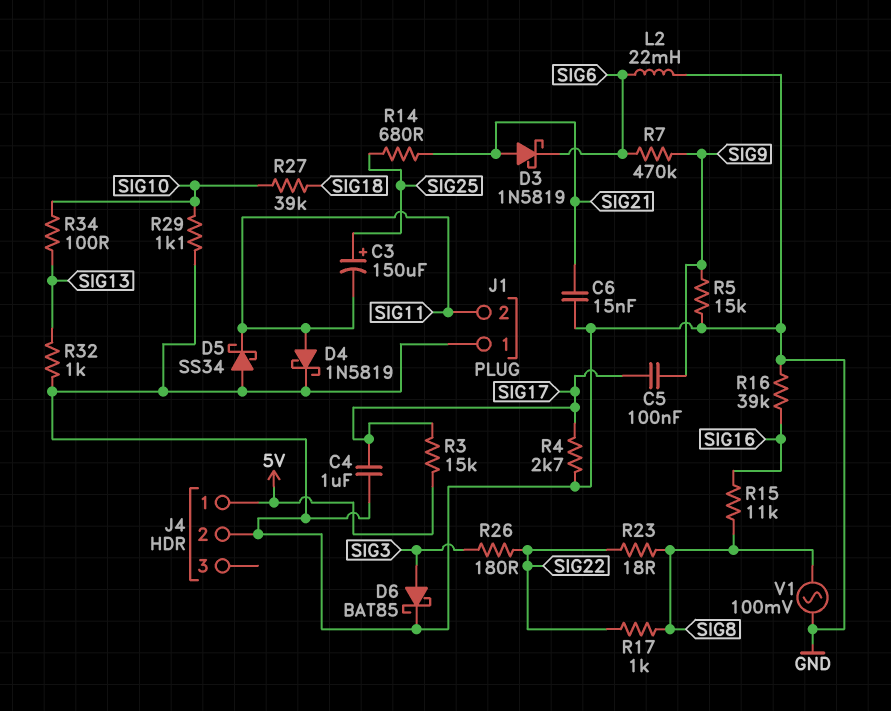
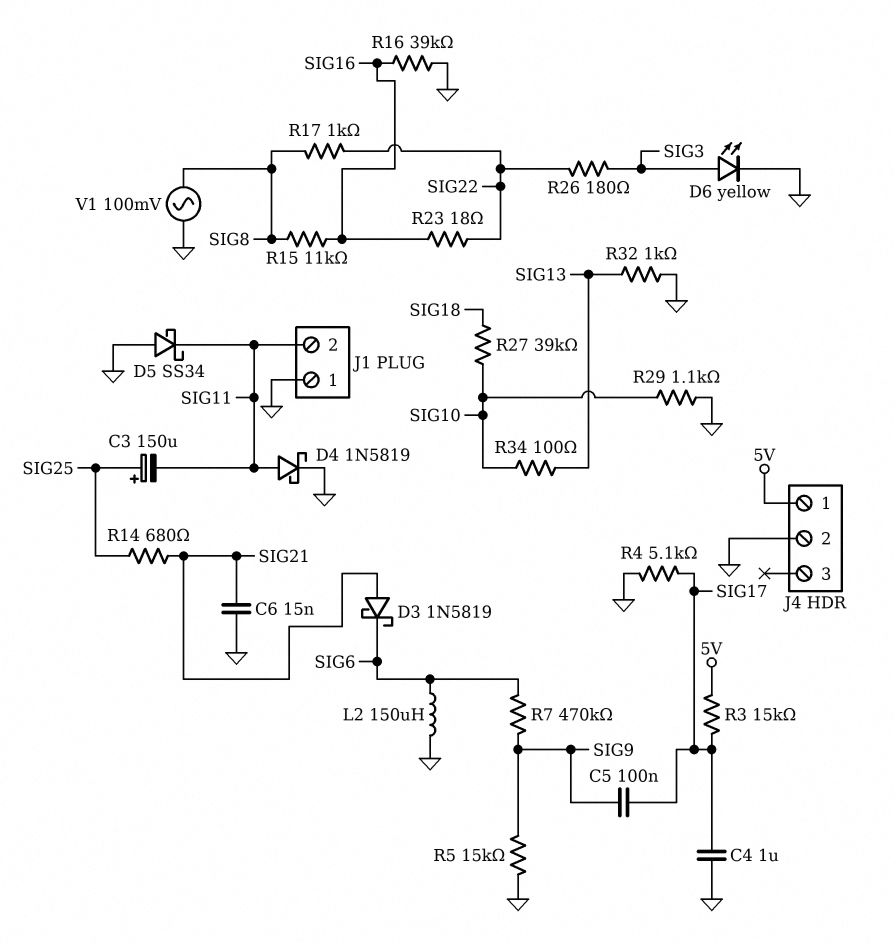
D6: schottky BAT85 (A SIG3, K GND) -> LED yellow (A SIG3, K GND)
L2: 22mH (GND, SIG6) -> 150uH (GND, SIG6)
R4: 2.7k (GND, SIG17) -> 5.1k (GND, SIG17)
R23: 18 (SIG8, SIG22) -> 18 (SIG16, SIG22)

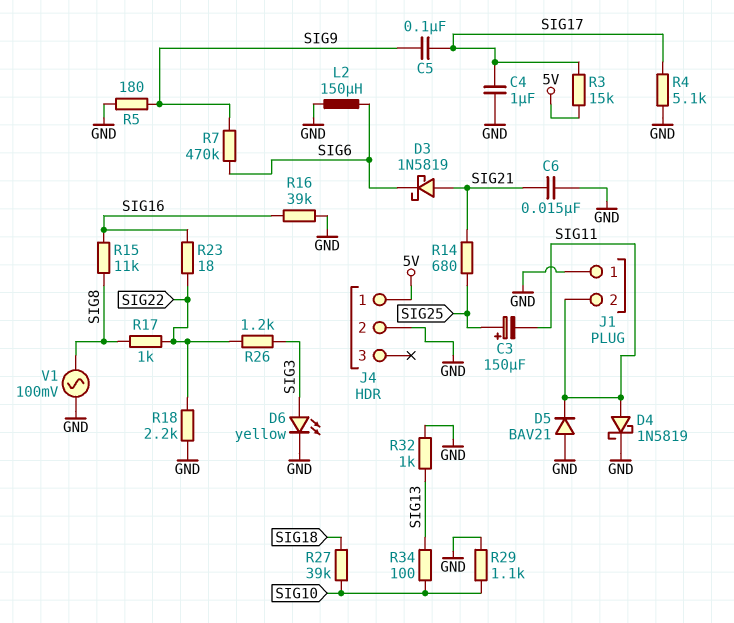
D5: schottky SS34 (A GND, K SIG11) -> diode BAV21 (A GND, K SIG11)
R5: 15k (GND, SIG9) -> 180 (GND, SIG9)
R18: none -> 2.2k (GND, SIG22)
R26: 180 (SIG3, SIG22) -> 1.2k (SIG3, SIG22)

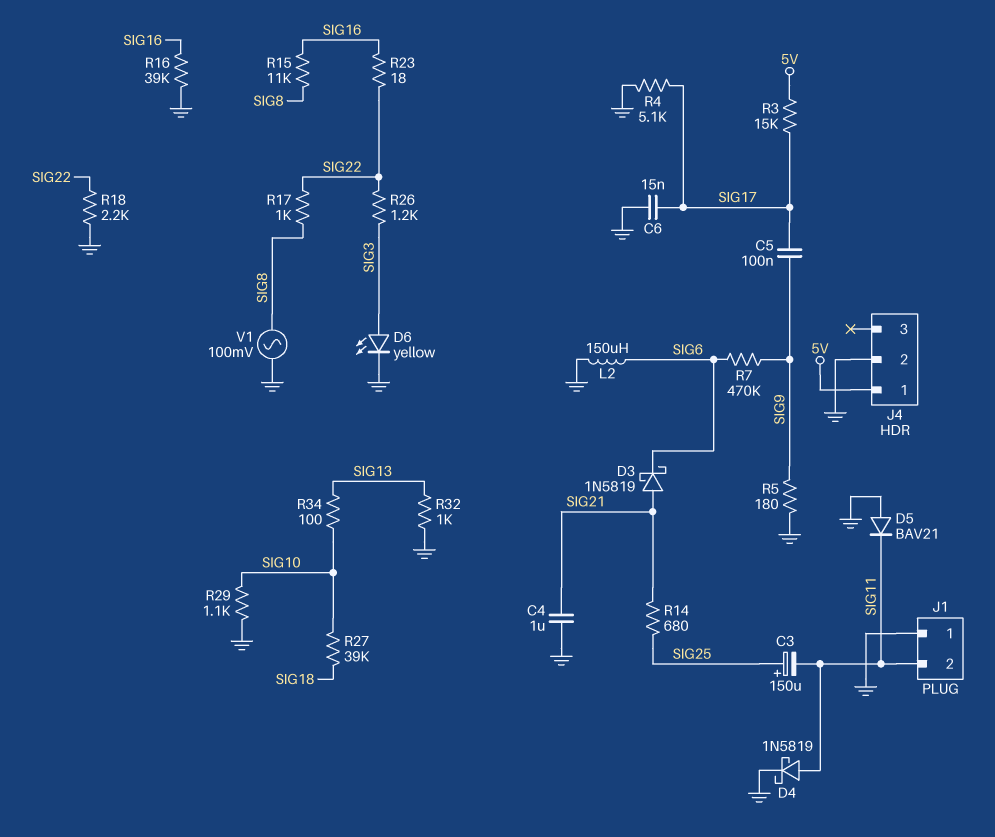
C4: 1uF (GND, SIG17) -> 1uF (GND, SIG21)
C6: 15nF (GND, SIG21) -> 15nF (GND, SIG17)

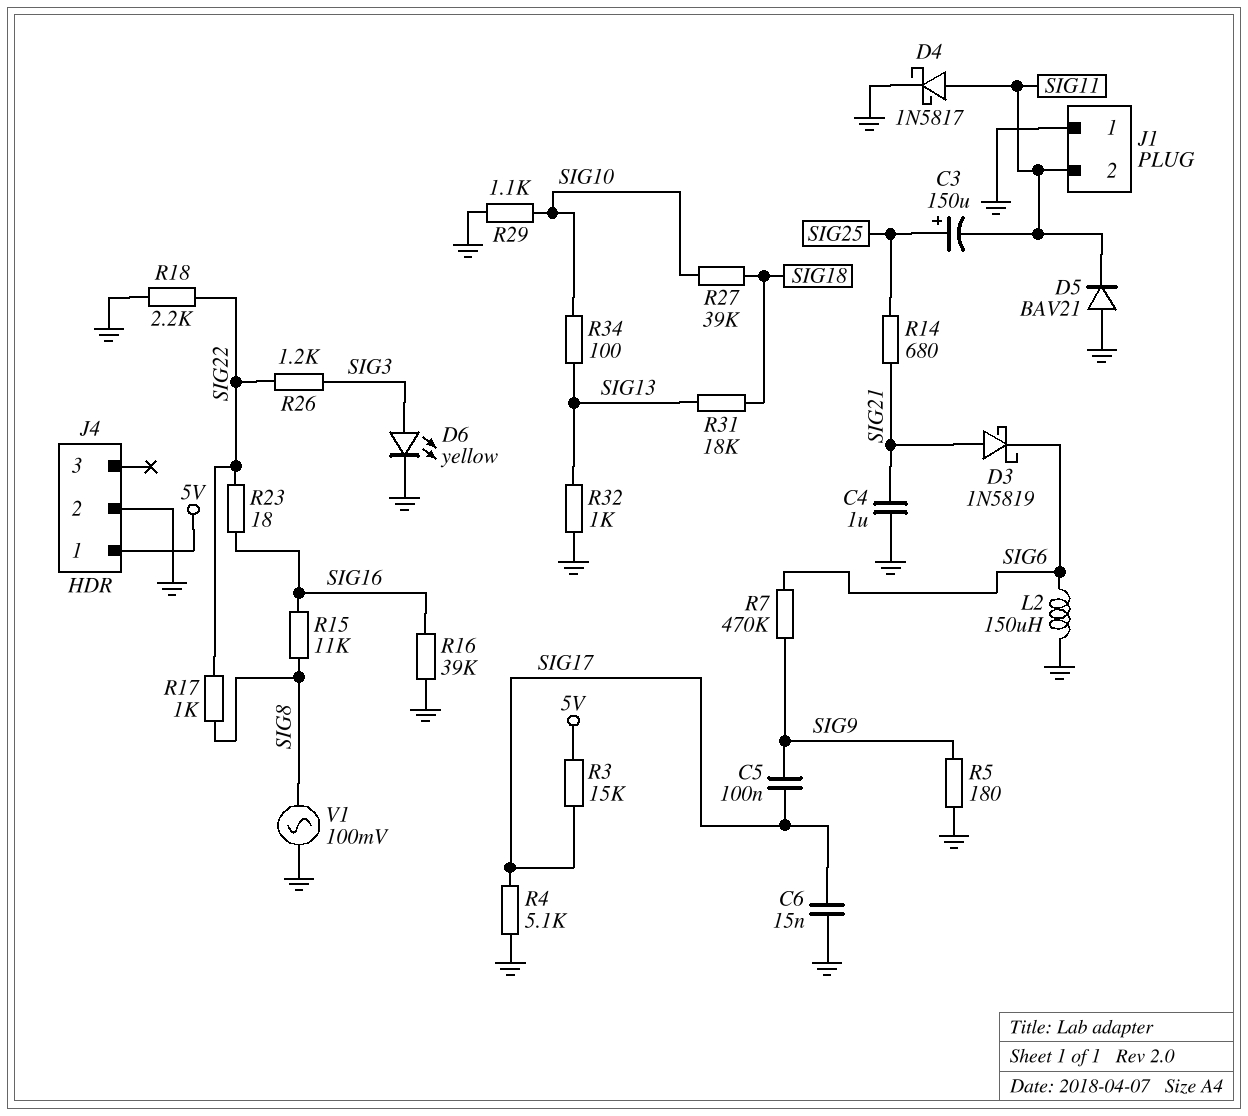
D4: schottky 1N5819 (A SIG11, K GND) -> schottky 1N5817 (A SIG11, K GND)
R31: none -> 18k (SIG13, SIG18)

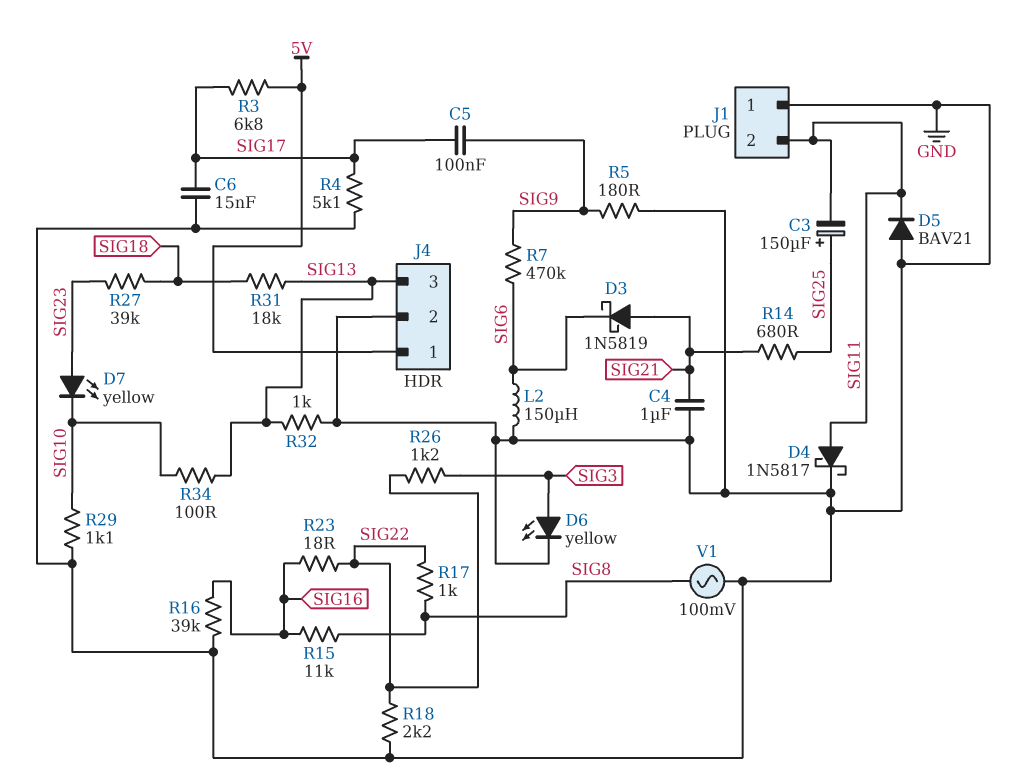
D7: none -> LED yellow (A SIG23, K SIG10)
J4 pin 3: none -> SIG13
R3: 15k (5V, SIG17) -> 6.8k (5V, SIG17)
R27: 39k (SIG10, SIG18) -> 39k (SIG18, SIG23)

